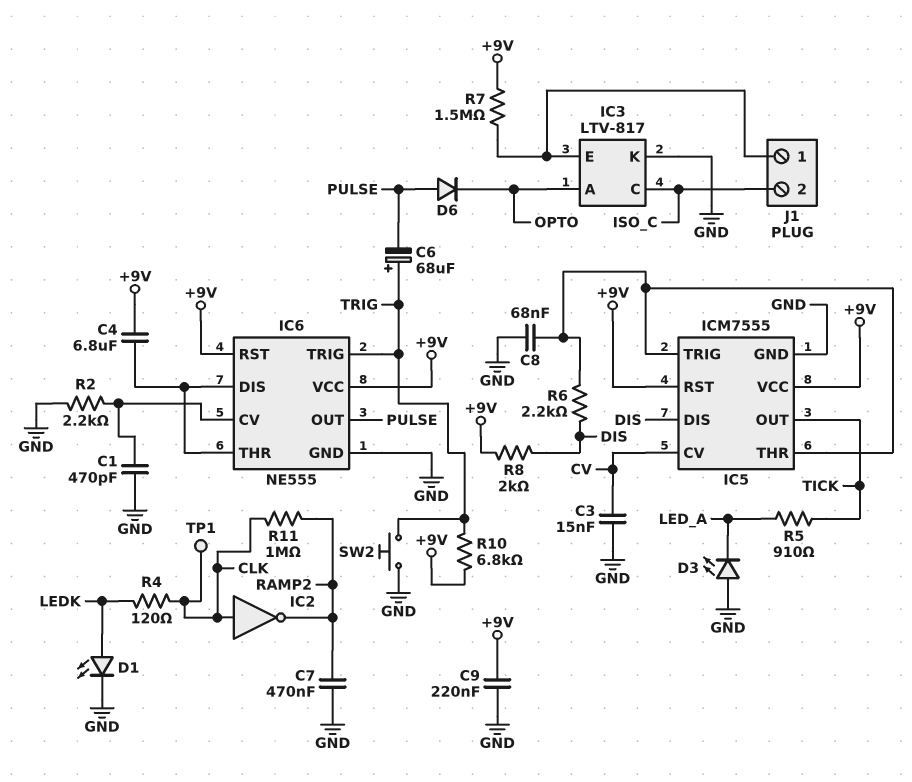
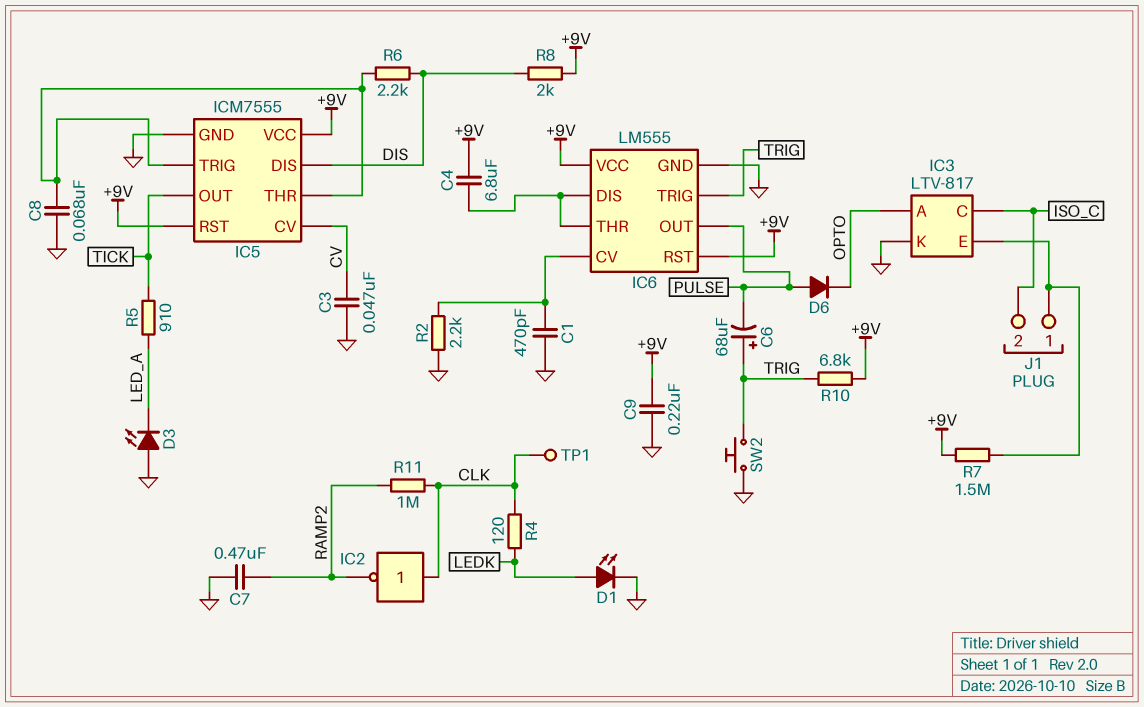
C3: 15nF (CV, GND) -> 47nF (CV, GND)
IC6: NE555 -> LM555

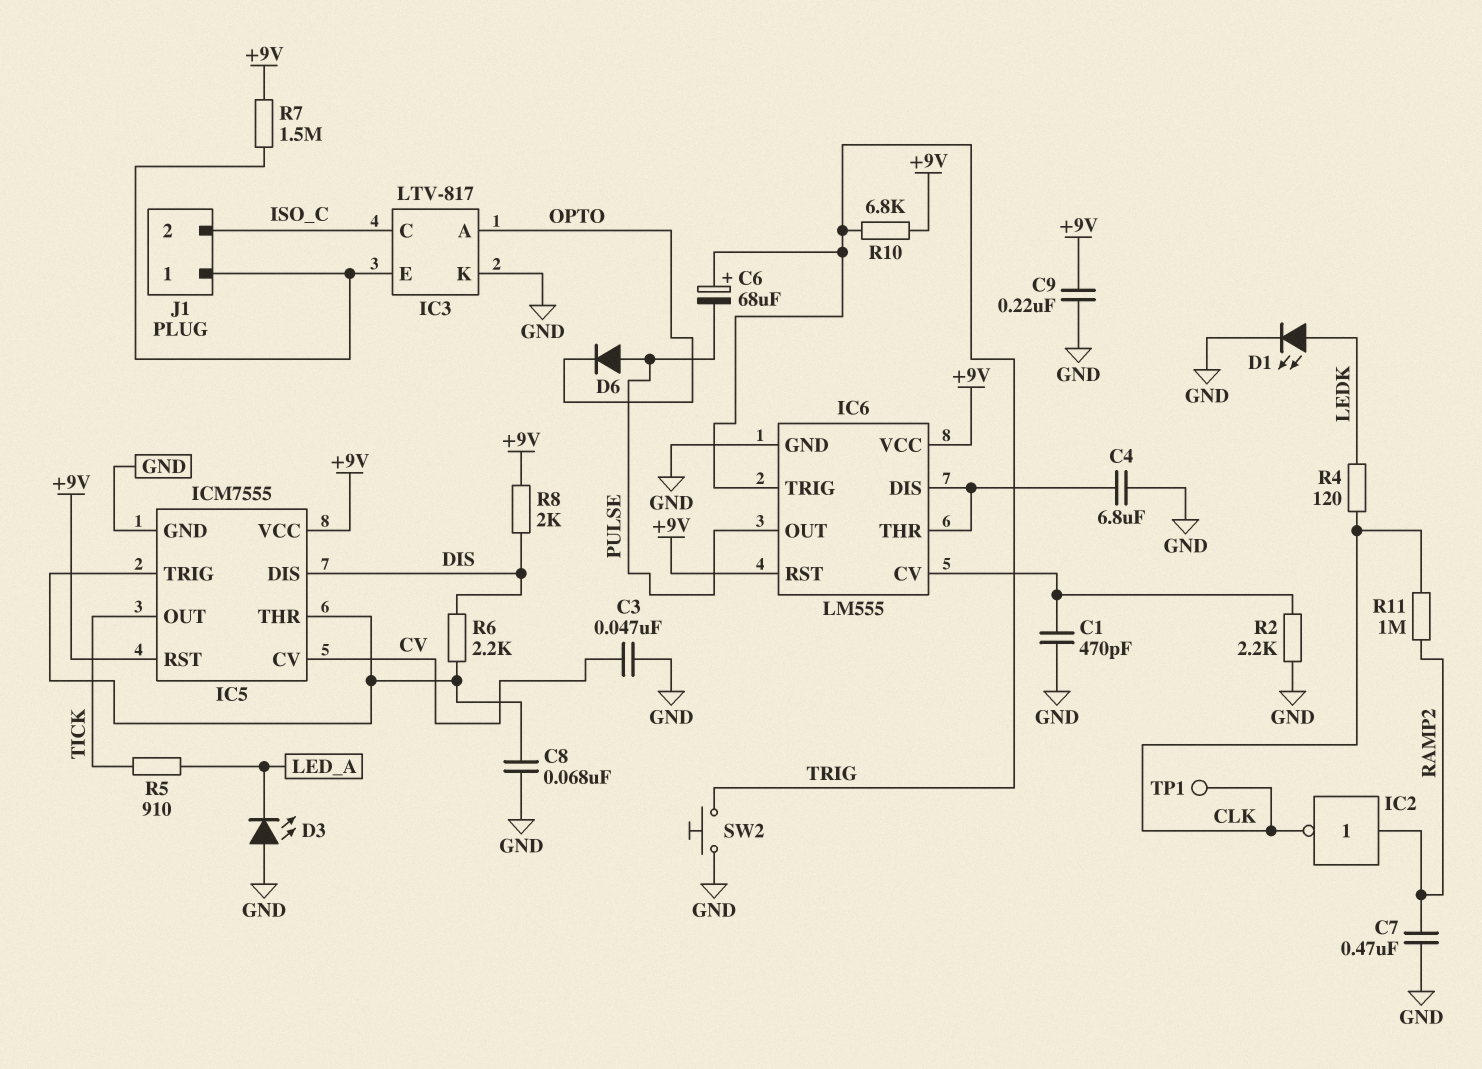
C4: 6.8uF (+9V, IC6/DIS) -> 6.8uF (GND, IC6/DIS)
IC2: NOT (in CLK, out RAMP2) -> NOT (in RAMP2, out CLK)

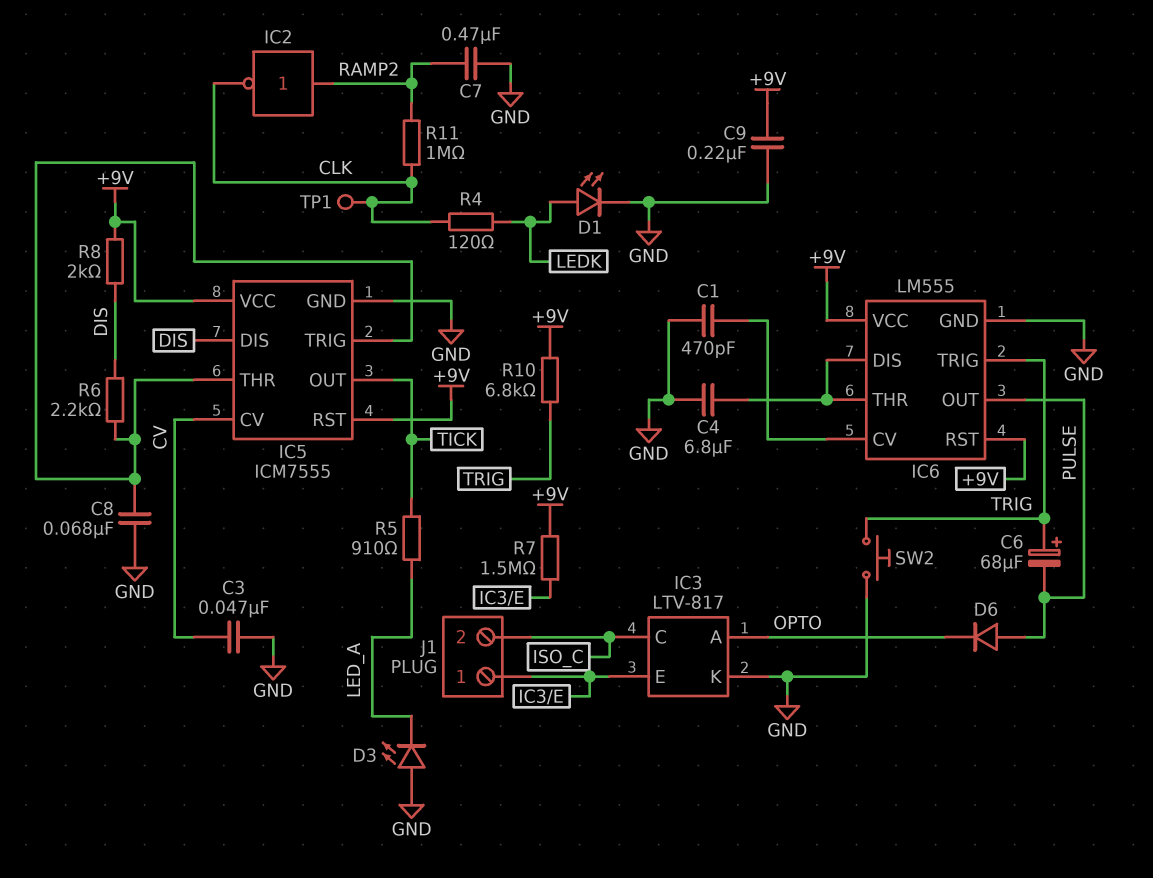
R2: 2.2k (GND, IC6/CV) -> none

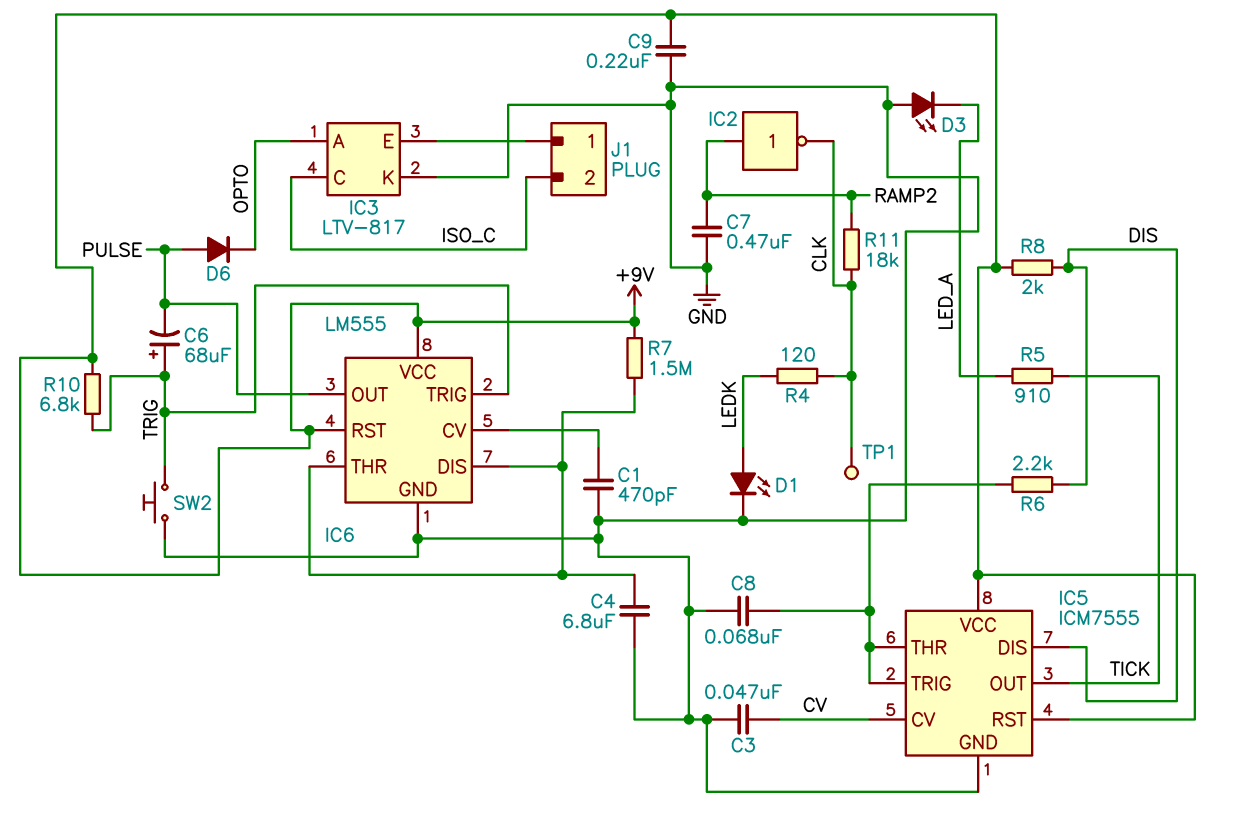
R7: 1.5M (+9V, IC3/E) -> 1.5M (+9V, IC6/DIS)
R11: 1M (CLK, RAMP2) -> 18k (CLK, RAMP2)

